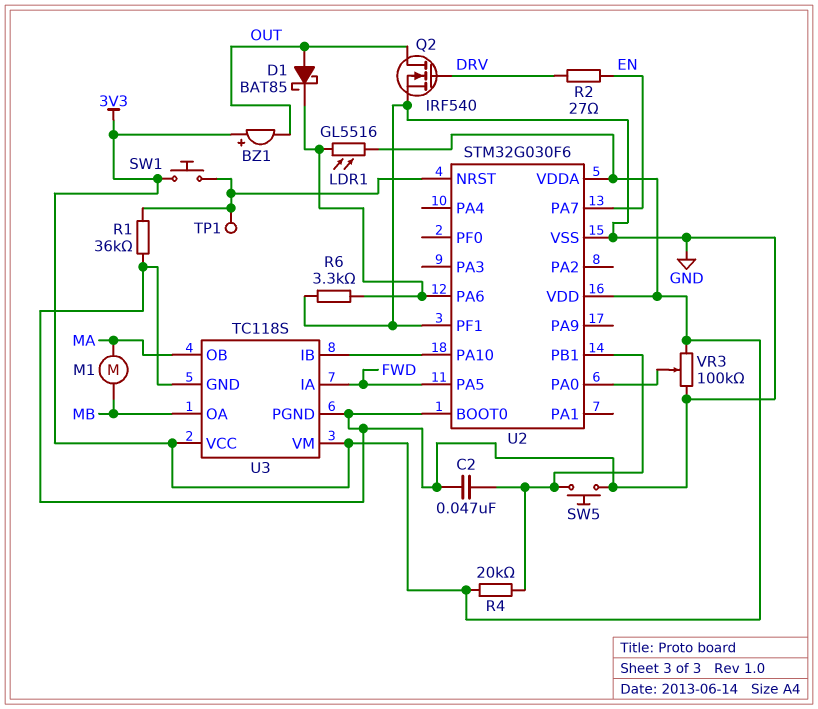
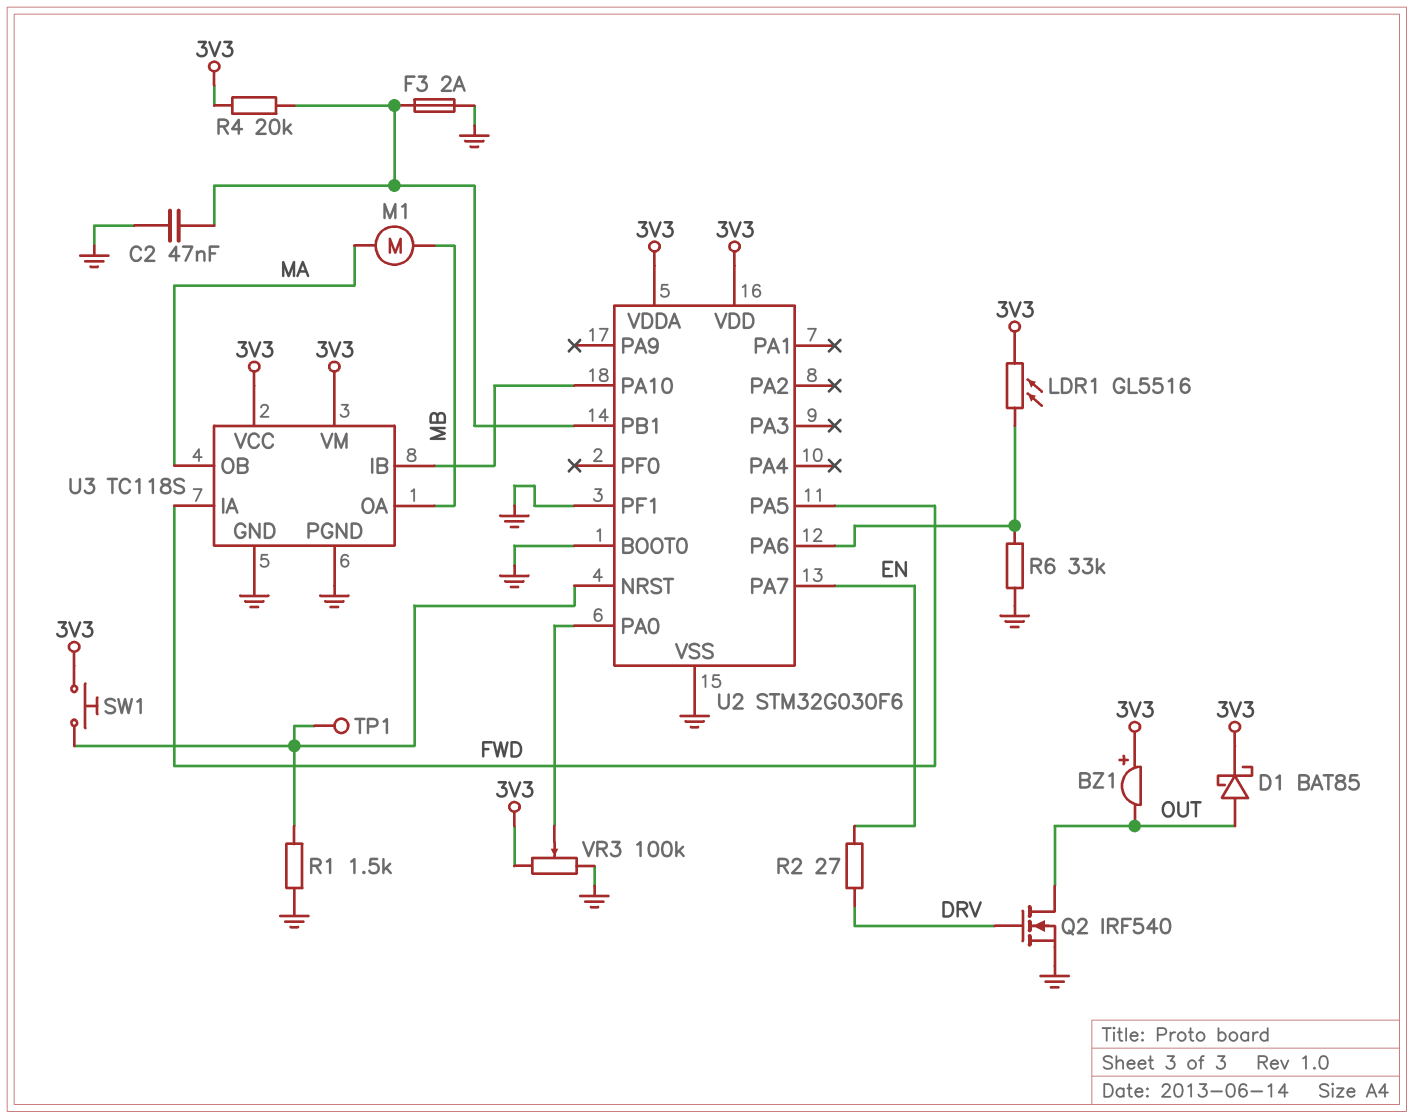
D1: schottky BAT85 (A OUT, K U2/PA6) -> schottky BAT85 (A OUT, K 3V3)
F3: none -> 2A (GND, U2/PB1)
R1: 36k (GND, U2/NRST) -> 1.5k (GND, U2/NRST)
R6: 3.3k (GND, U2/PA6) -> 33k (GND, U2/PA6)
SW5: button (GND, U2/PB1) -> none

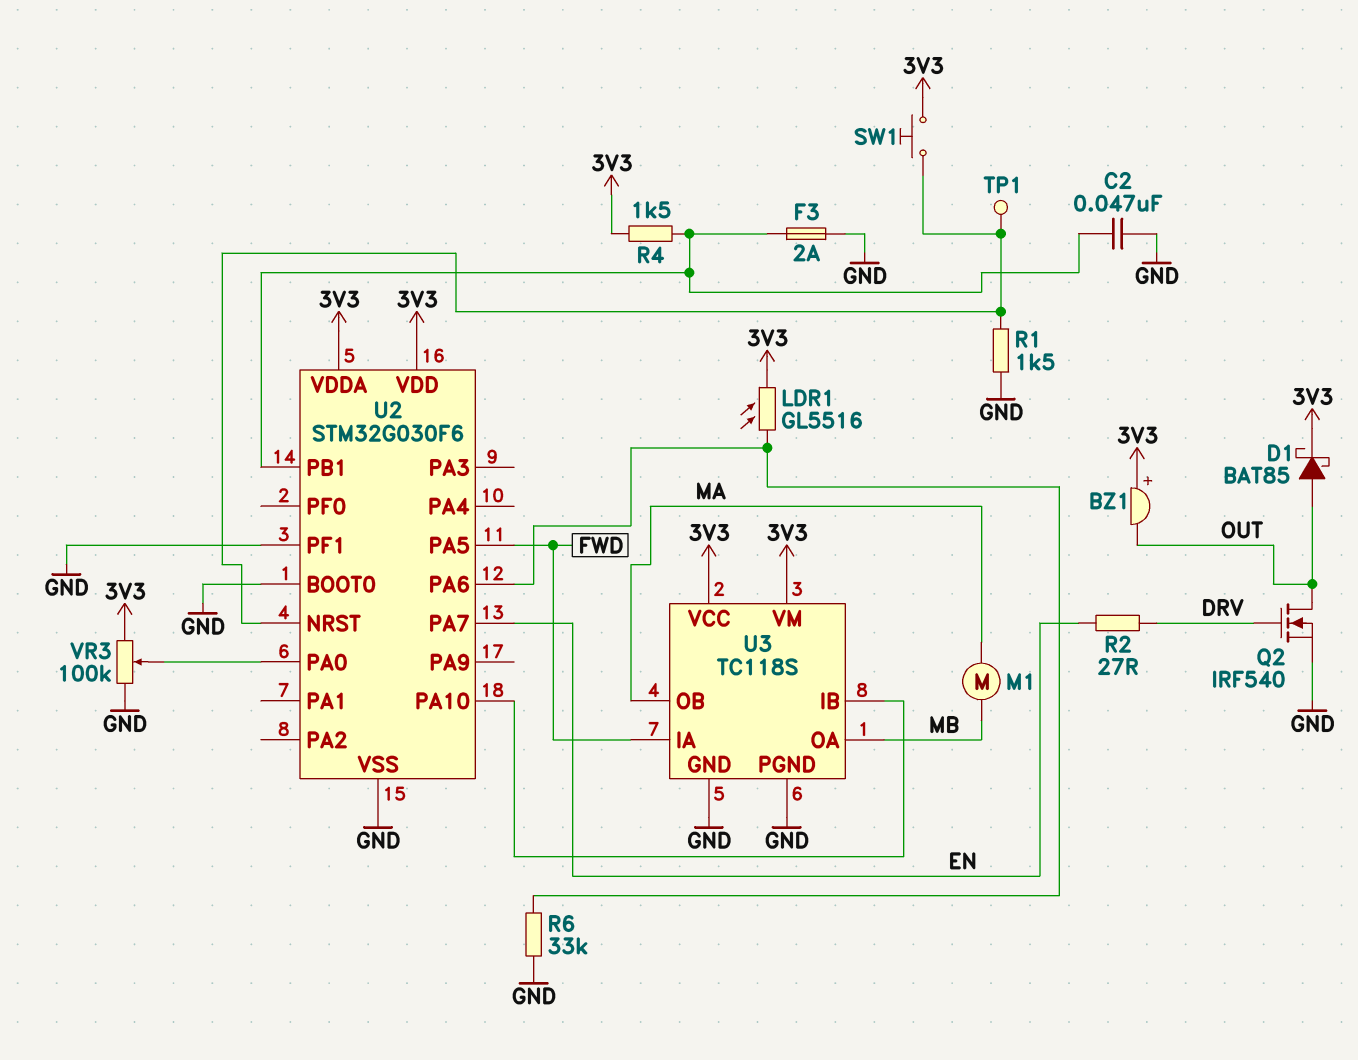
R4: 20k (3V3, U2/PB1) -> 1.5k (3V3, U2/PB1)

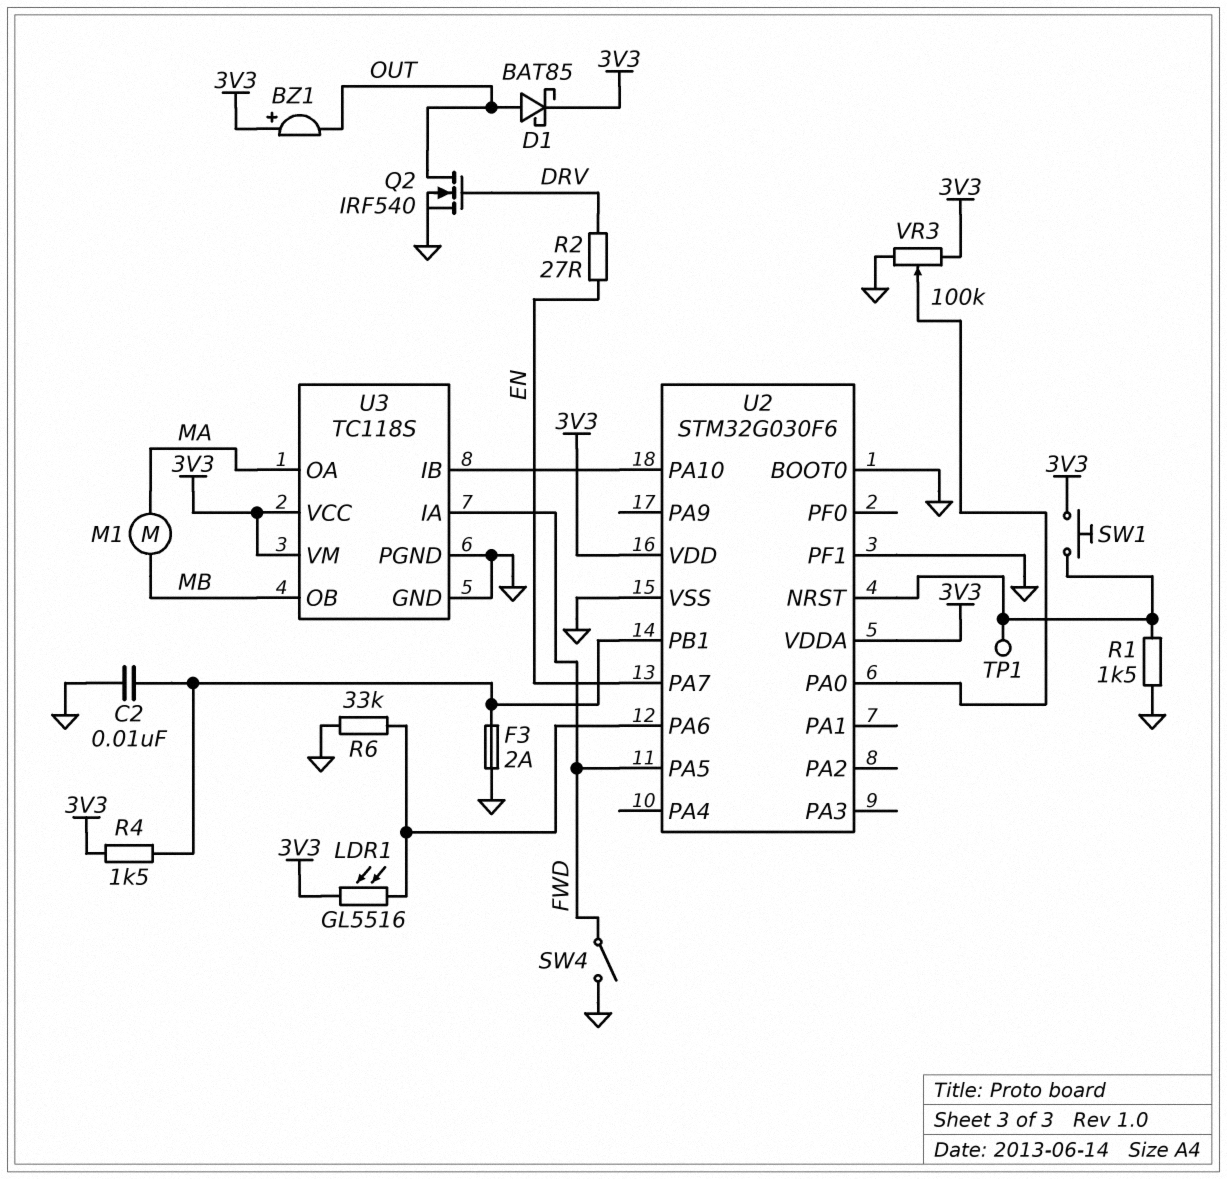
C2: 47nF (GND, U2/PB1) -> 10nF (GND, U2/PB1)
SW4: none -> switch (FWD, GND)
U3 pin OA: MB -> MA
U3 pin OB: MA -> MB

